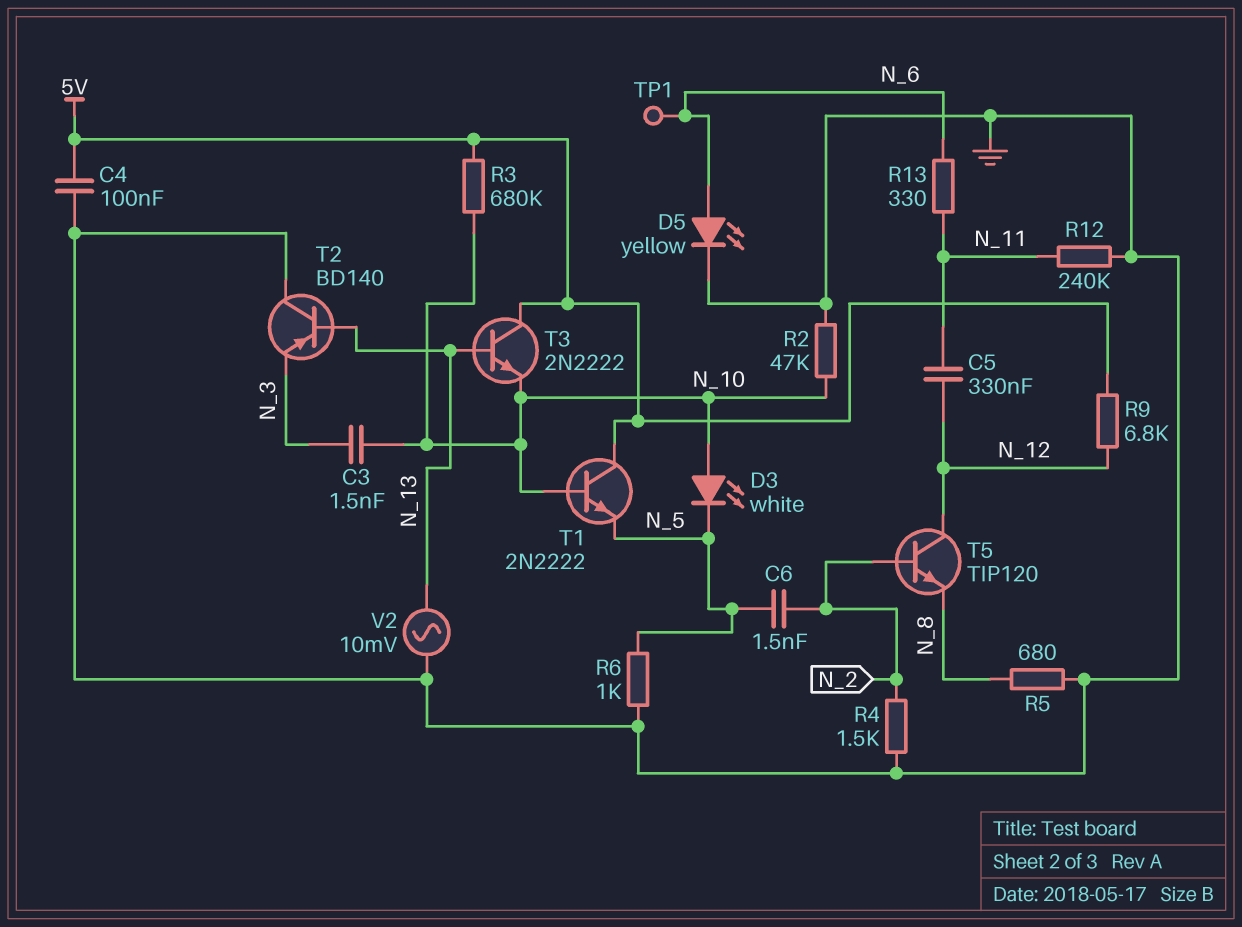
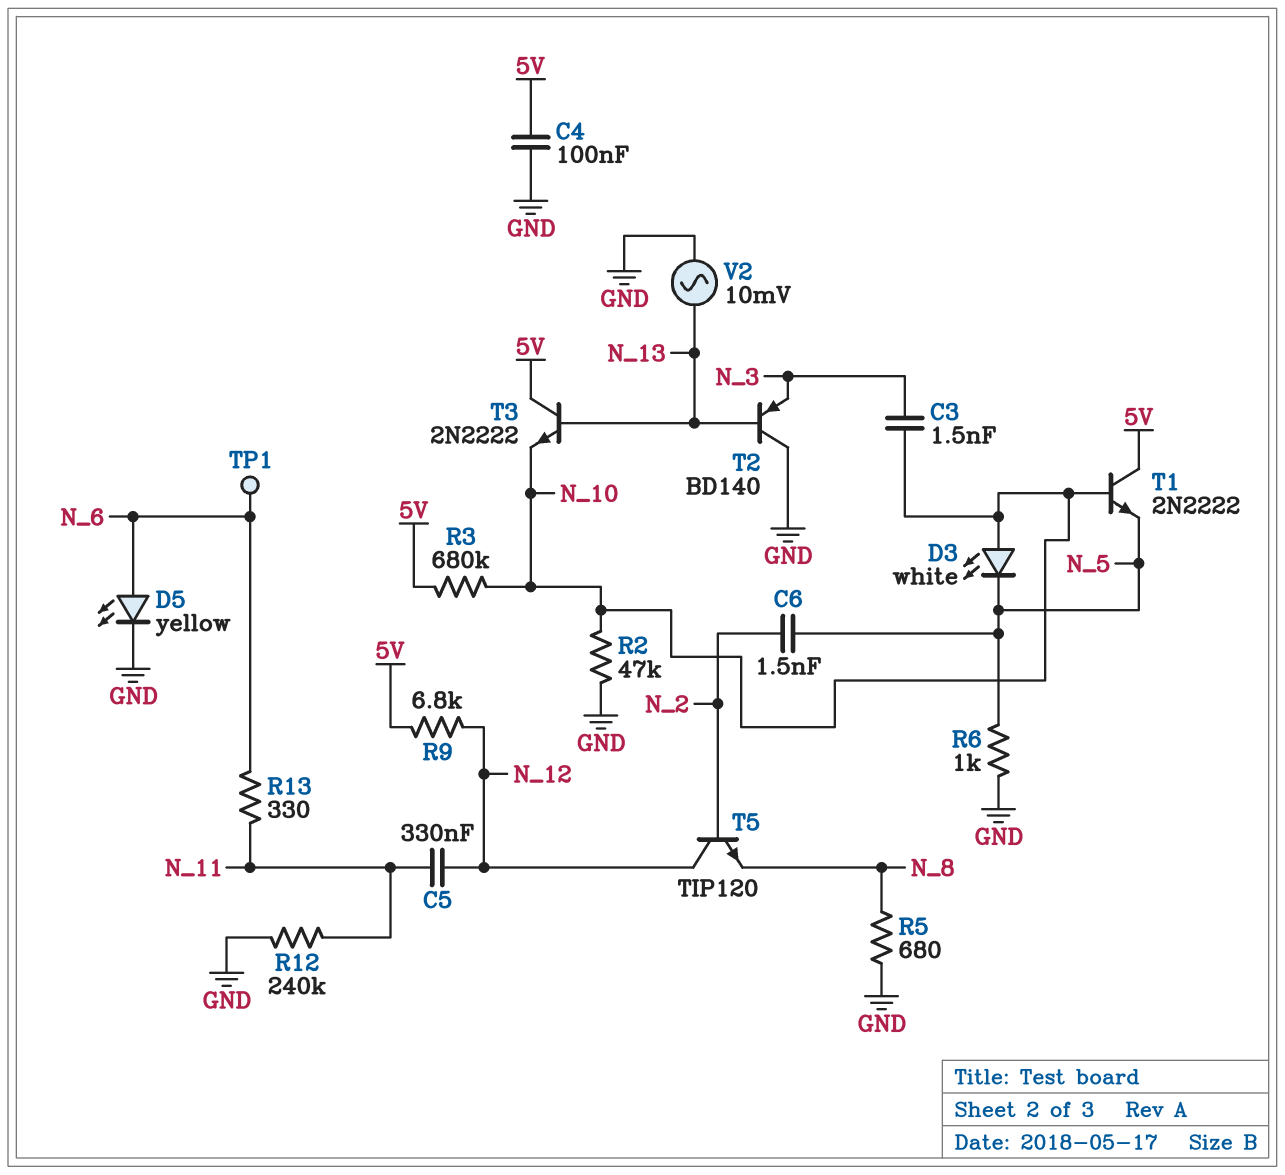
R4: 1.5k (GND, N_2) -> none

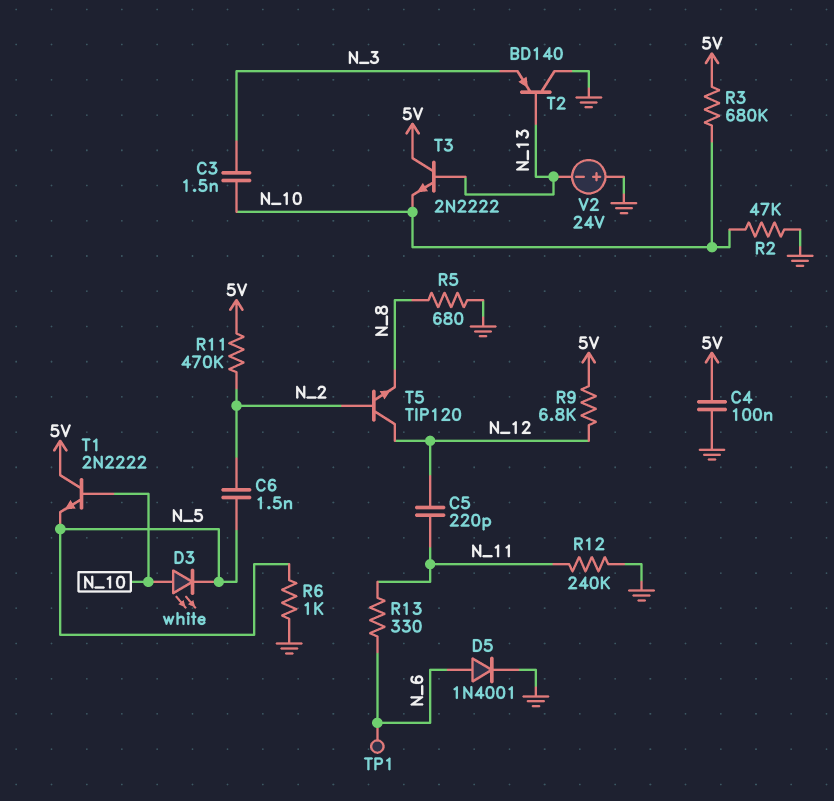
C5: 330nF (N_11, N_12) -> 220pF (N_11, N_12)
D5: LED yellow (A N_6, K GND) -> diode 1N4001 (A N_6, K GND)
R11: none -> 470k (5V, N_2)
V2: AC 10mV (GND, N_13) -> 24V (plus GND, minus N_13)

